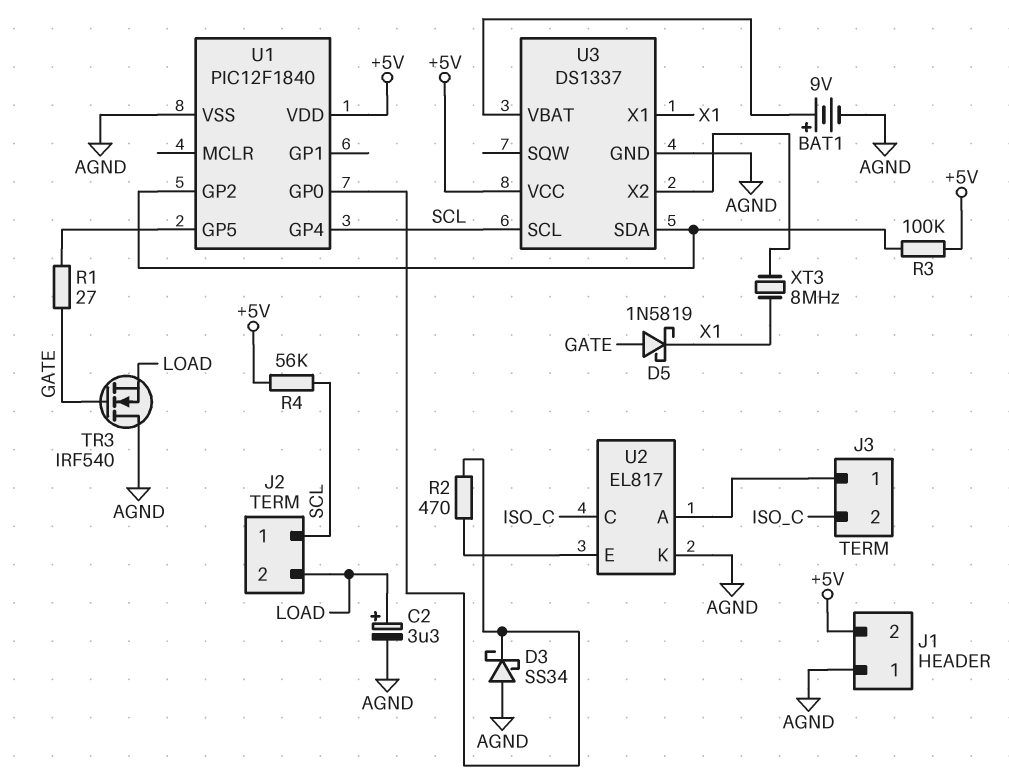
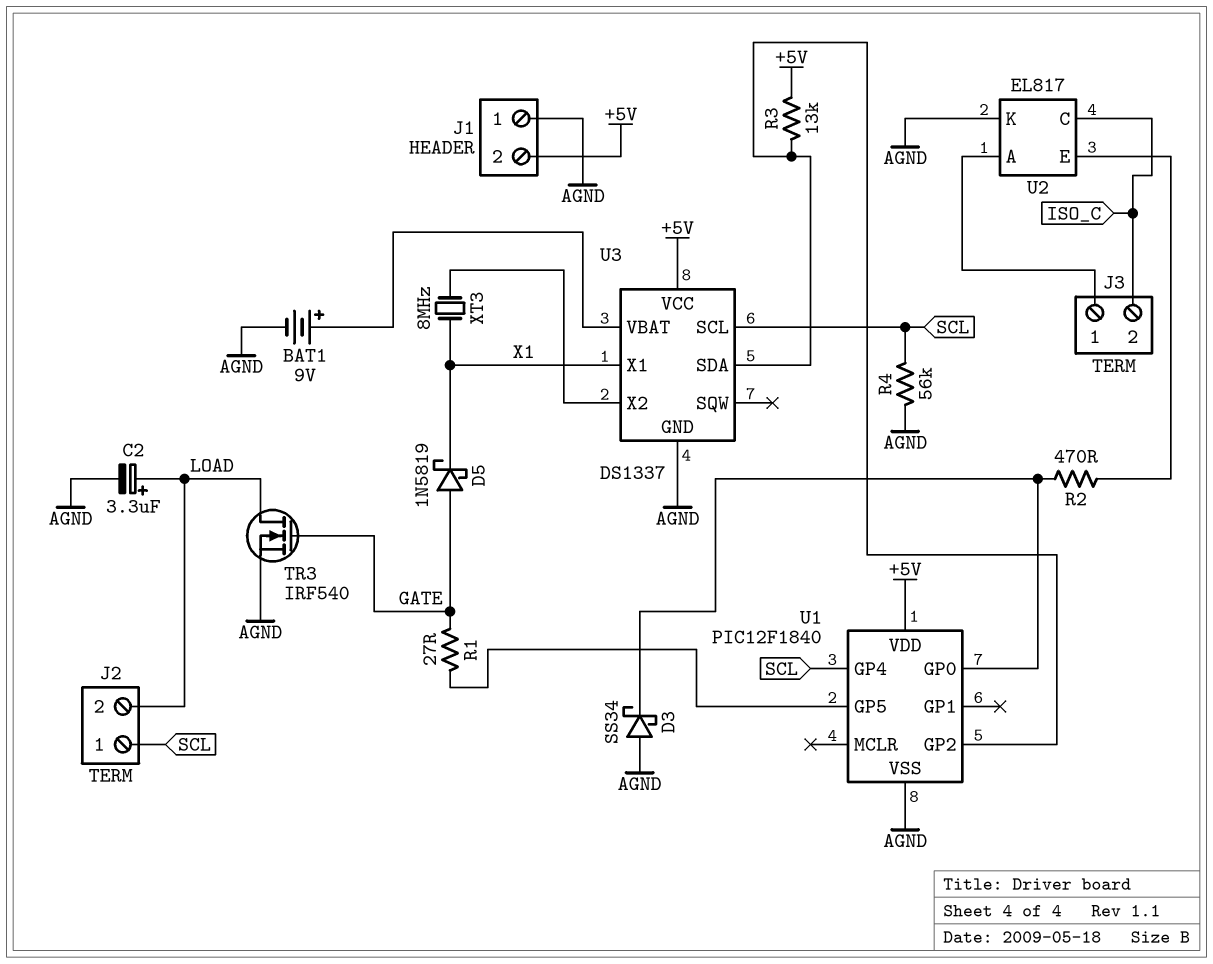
R3: 100k (+5V, U1/GP2) -> 13k (+5V, U1/GP2)
R4: 56k (+5V, SCL) -> 56k (AGND, SCL)
TR3: NMOS IRF540 (G GATE, D AGND, S LOAD) -> NMOS IRF540 (G GATE, D LOAD, S AGND)

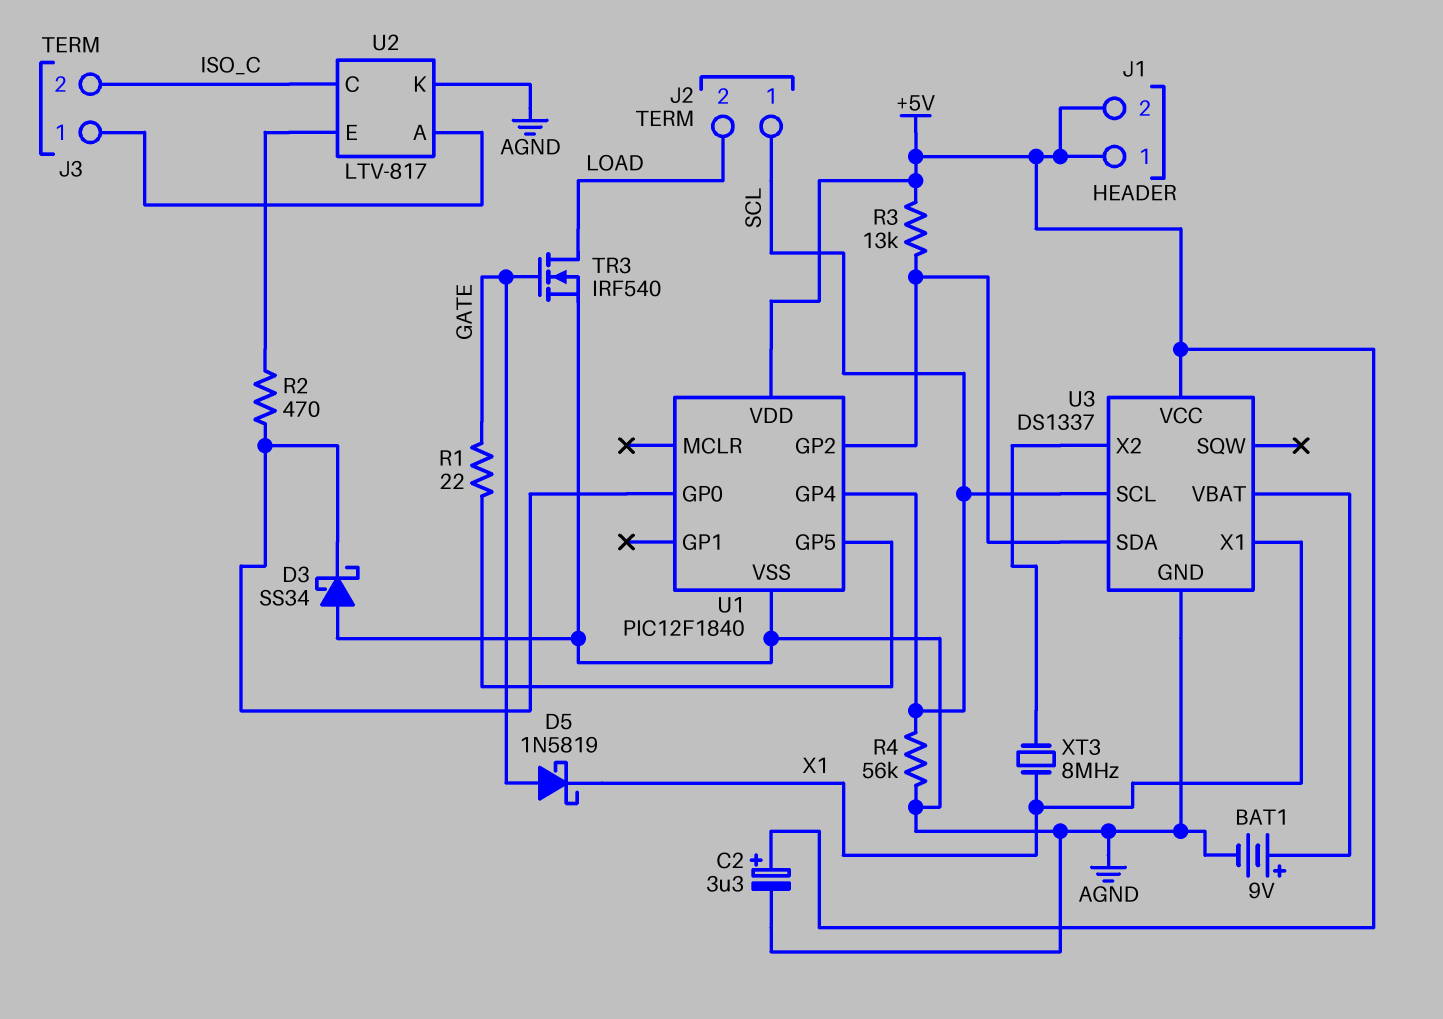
C2: 3.3uF (plus LOAD, minus AGND) -> 3.3uF (plus +5V, minus AGND)
J1 pin 1: AGND -> +5V
R1: 27 (GATE, U1/GP5) -> 22 (GATE, U1/GP5)
U2: EL817 -> LTV-817

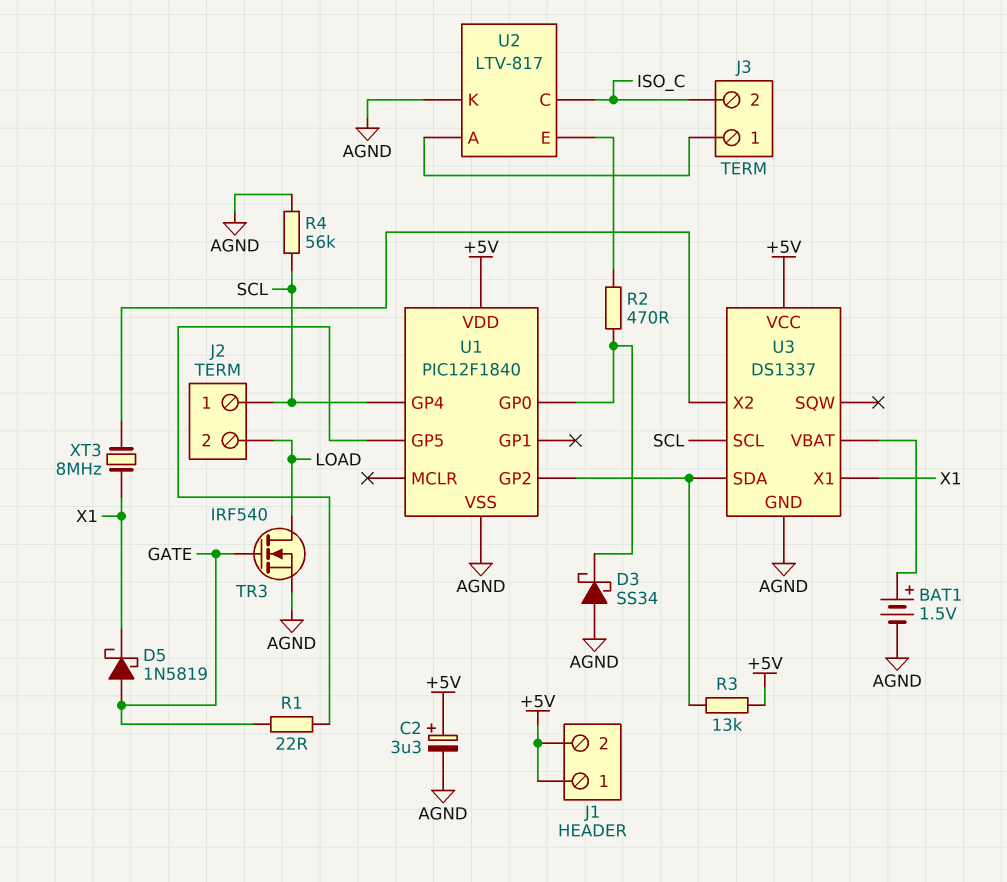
BAT1: 9V (plus U3/VBAT, minus AGND) -> 1.5V (plus U3/VBAT, minus AGND)

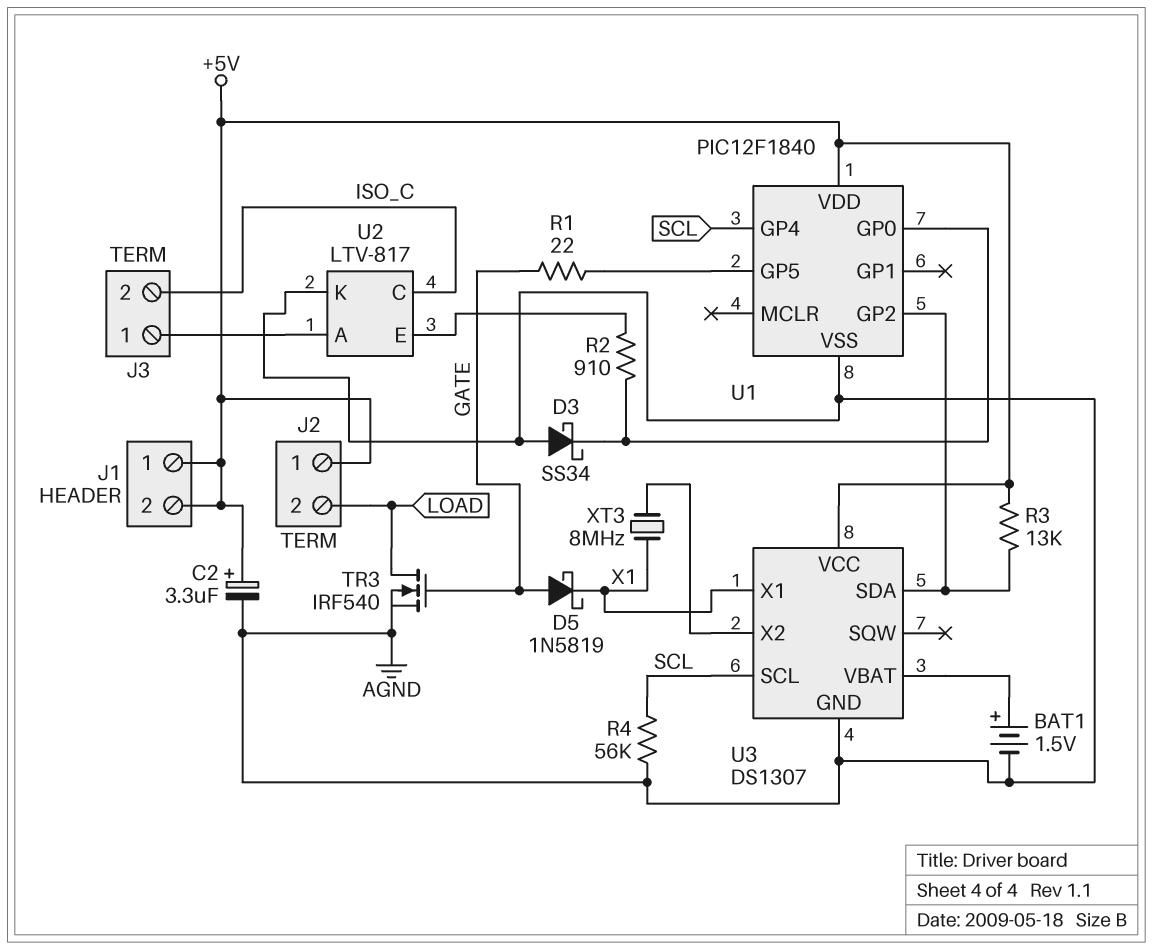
J2 pin 1: SCL -> +5V
R2: 470 (U1/GP0, U2/E) -> 910 (U1/GP0, U2/E)
U3: DS1337 -> DS1307

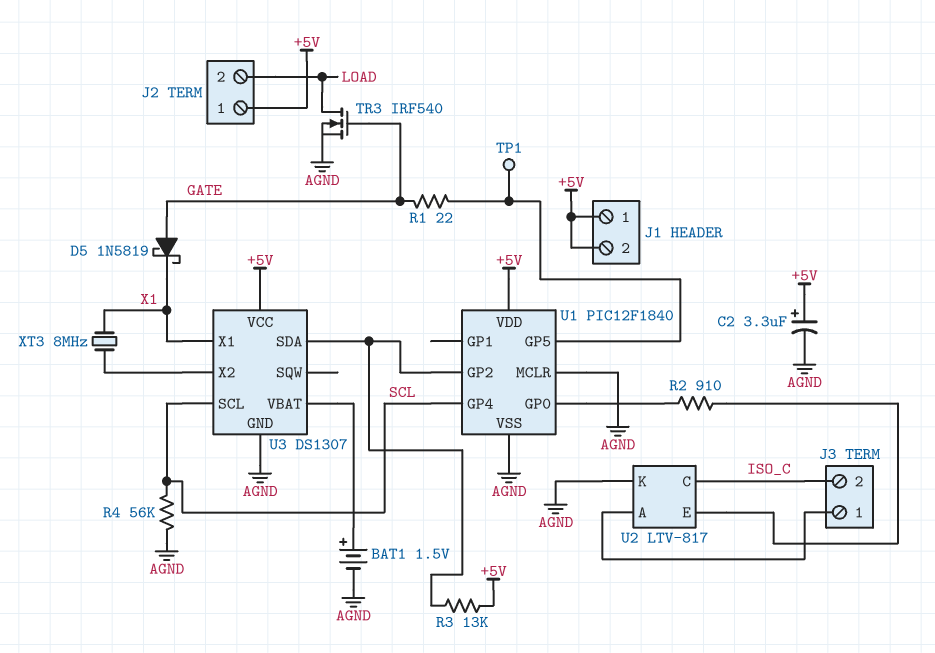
D3: schottky SS34 (A AGND, K U1/GP0) -> none
TP1: none -> test point (U1/GP5)
U1 pin MCLR: none -> AGND

